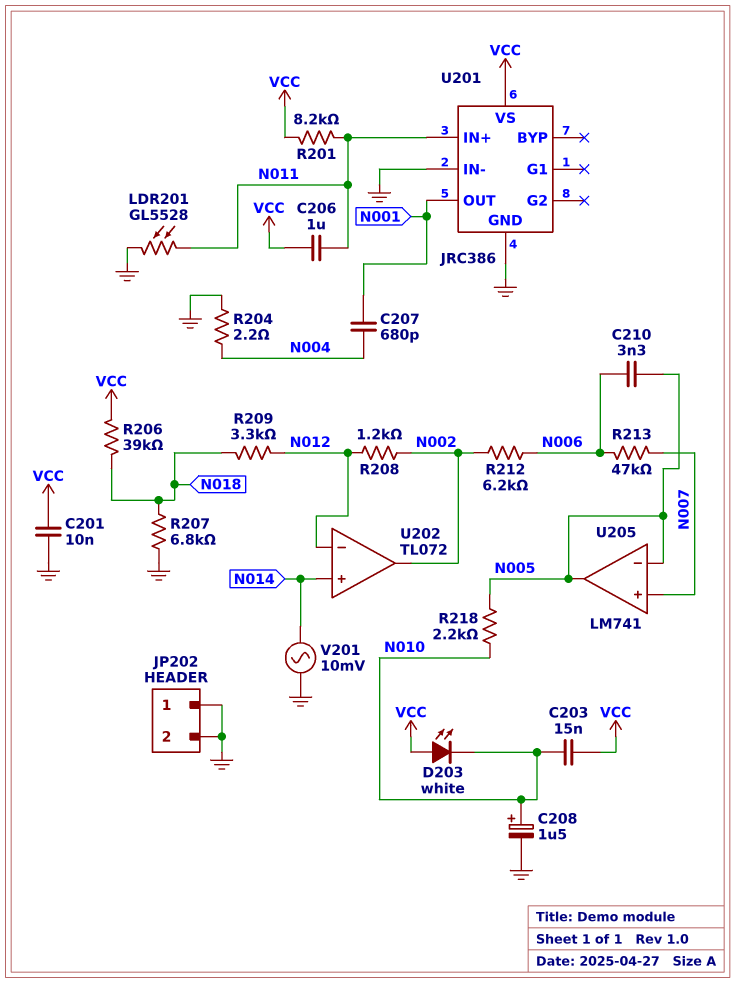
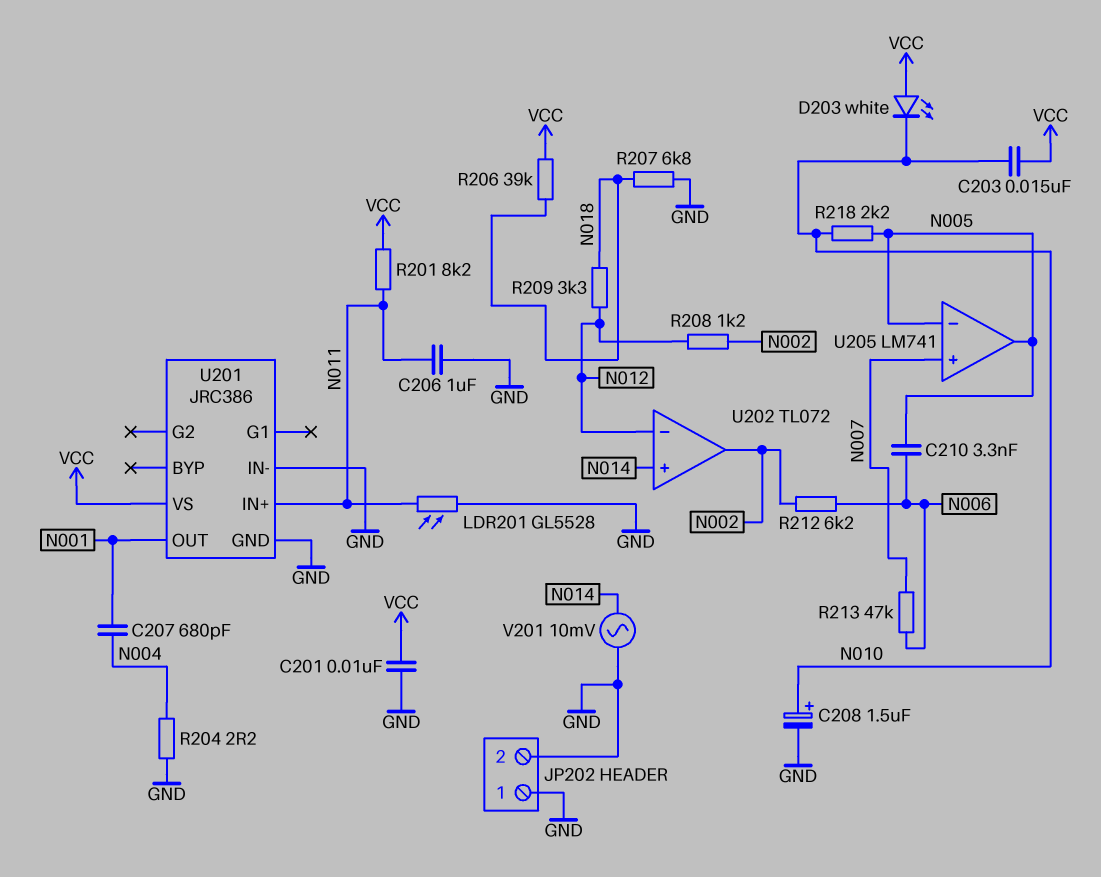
C206: 1uF (N011, VCC) -> 1uF (GND, N011)

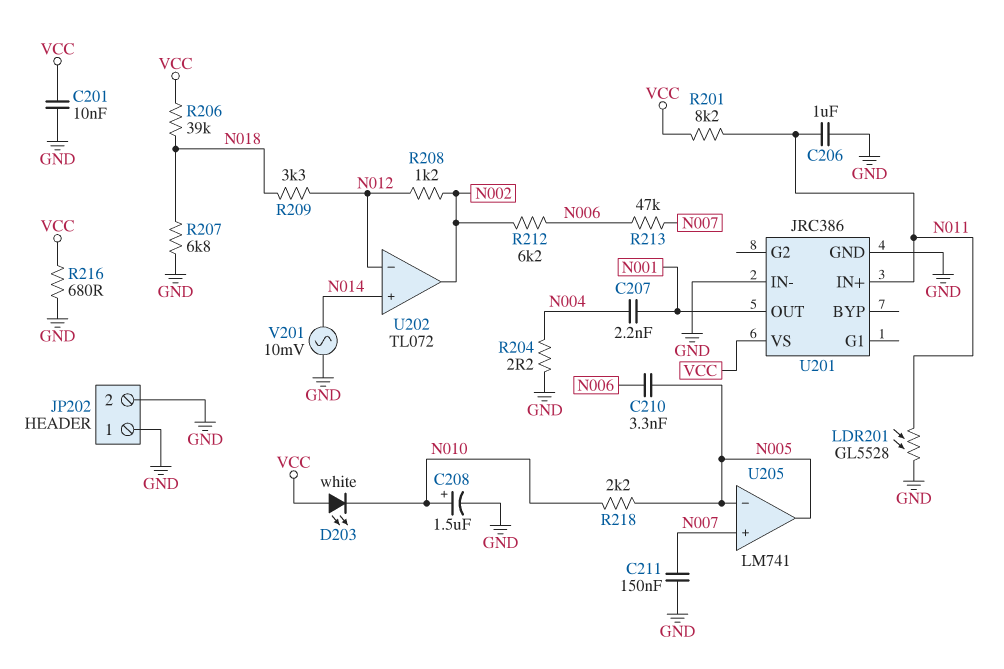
C203: 15nF (N010, VCC) -> none
C207: 680pF (N001, N004) -> 2.2nF (N001, N004)
C211: none -> 150nF (GND, N007)
R216: none -> 680 (GND, VCC)

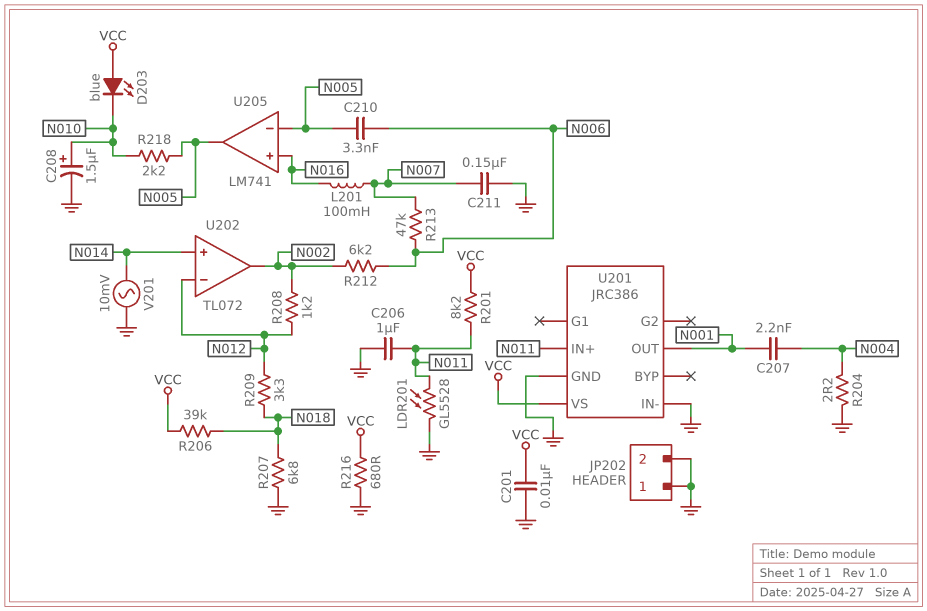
D203: LED white (A VCC, K N010) -> LED blue (A VCC, K N010)
L201: none -> 100mH (N007, N016)
U205 pin in+: N007 -> N016

